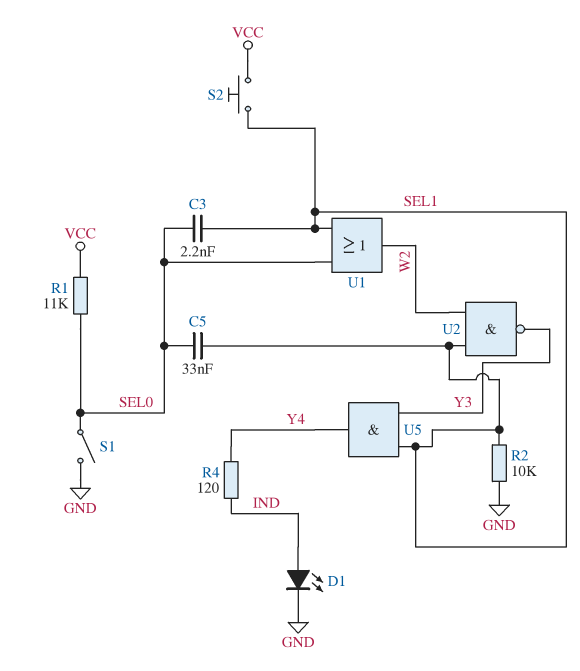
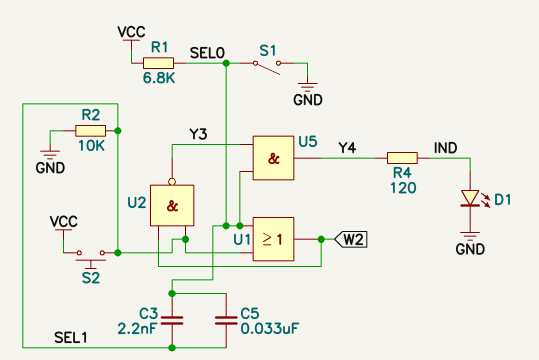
R1: 11k (SEL0, VCC) -> 6.8k (SEL0, VCC)
U5: AND (in SEL1, in Y3, out Y4) -> AND (in SEL0, in Y3, out Y4)

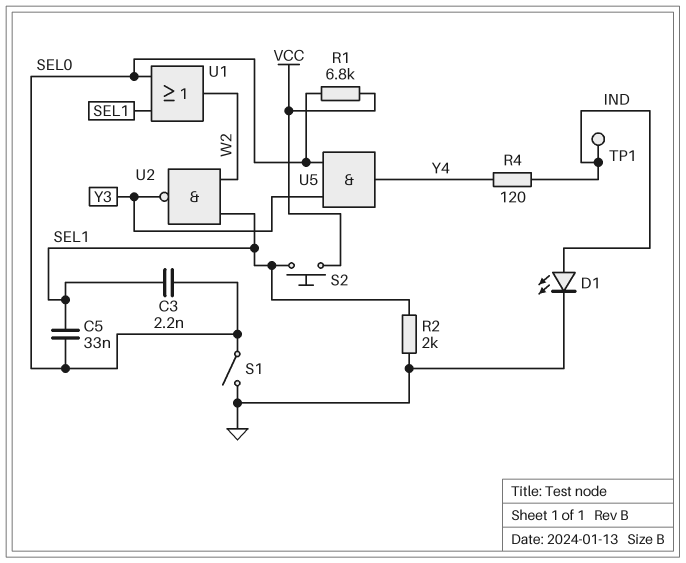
R2: 10k (GND, SEL1) -> 2k (GND, SEL1)
TP1: none -> test point (IND)

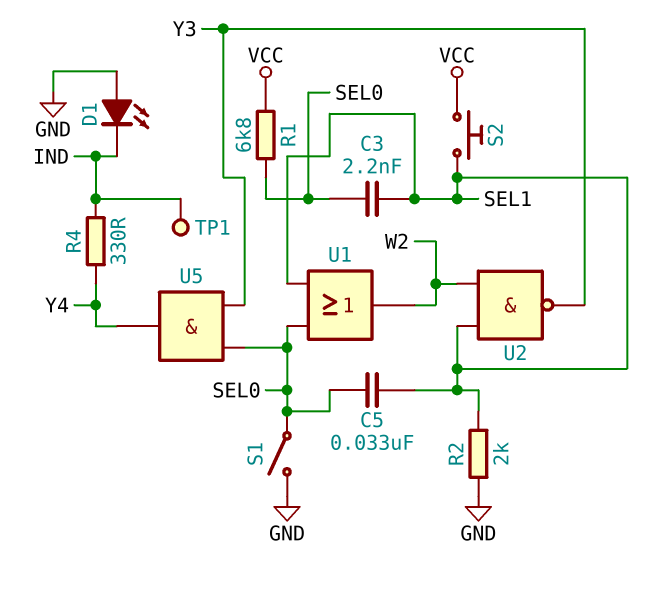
D1: LED (A IND, K GND) -> LED (A GND, K IND)
R4: 120 (IND, Y4) -> 330 (IND, Y4)

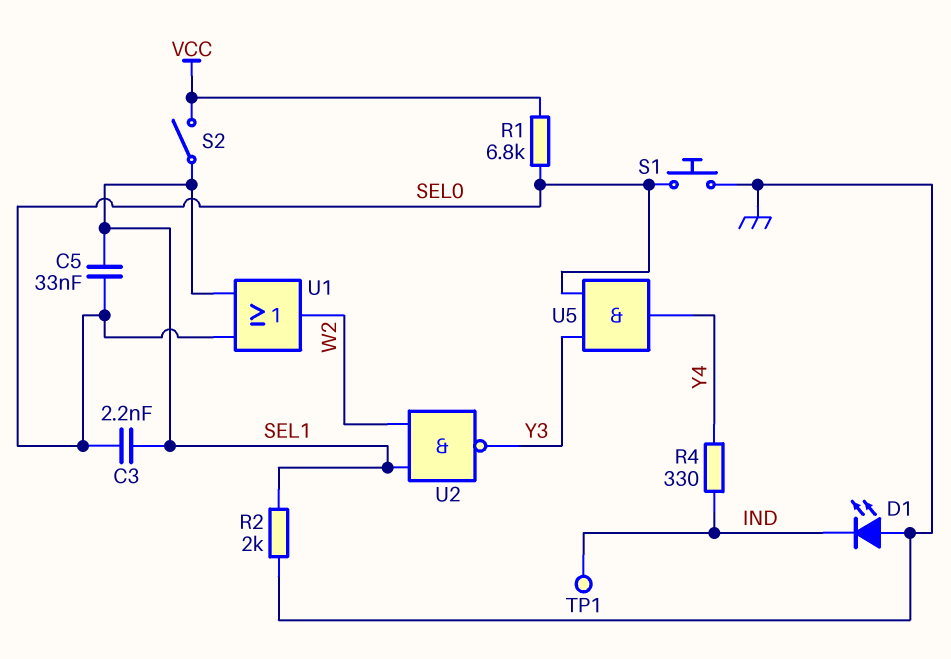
S1: switch (GND, SEL0) -> button (GND, SEL0)
S2: button (SEL1, VCC) -> switch (SEL1, VCC)

